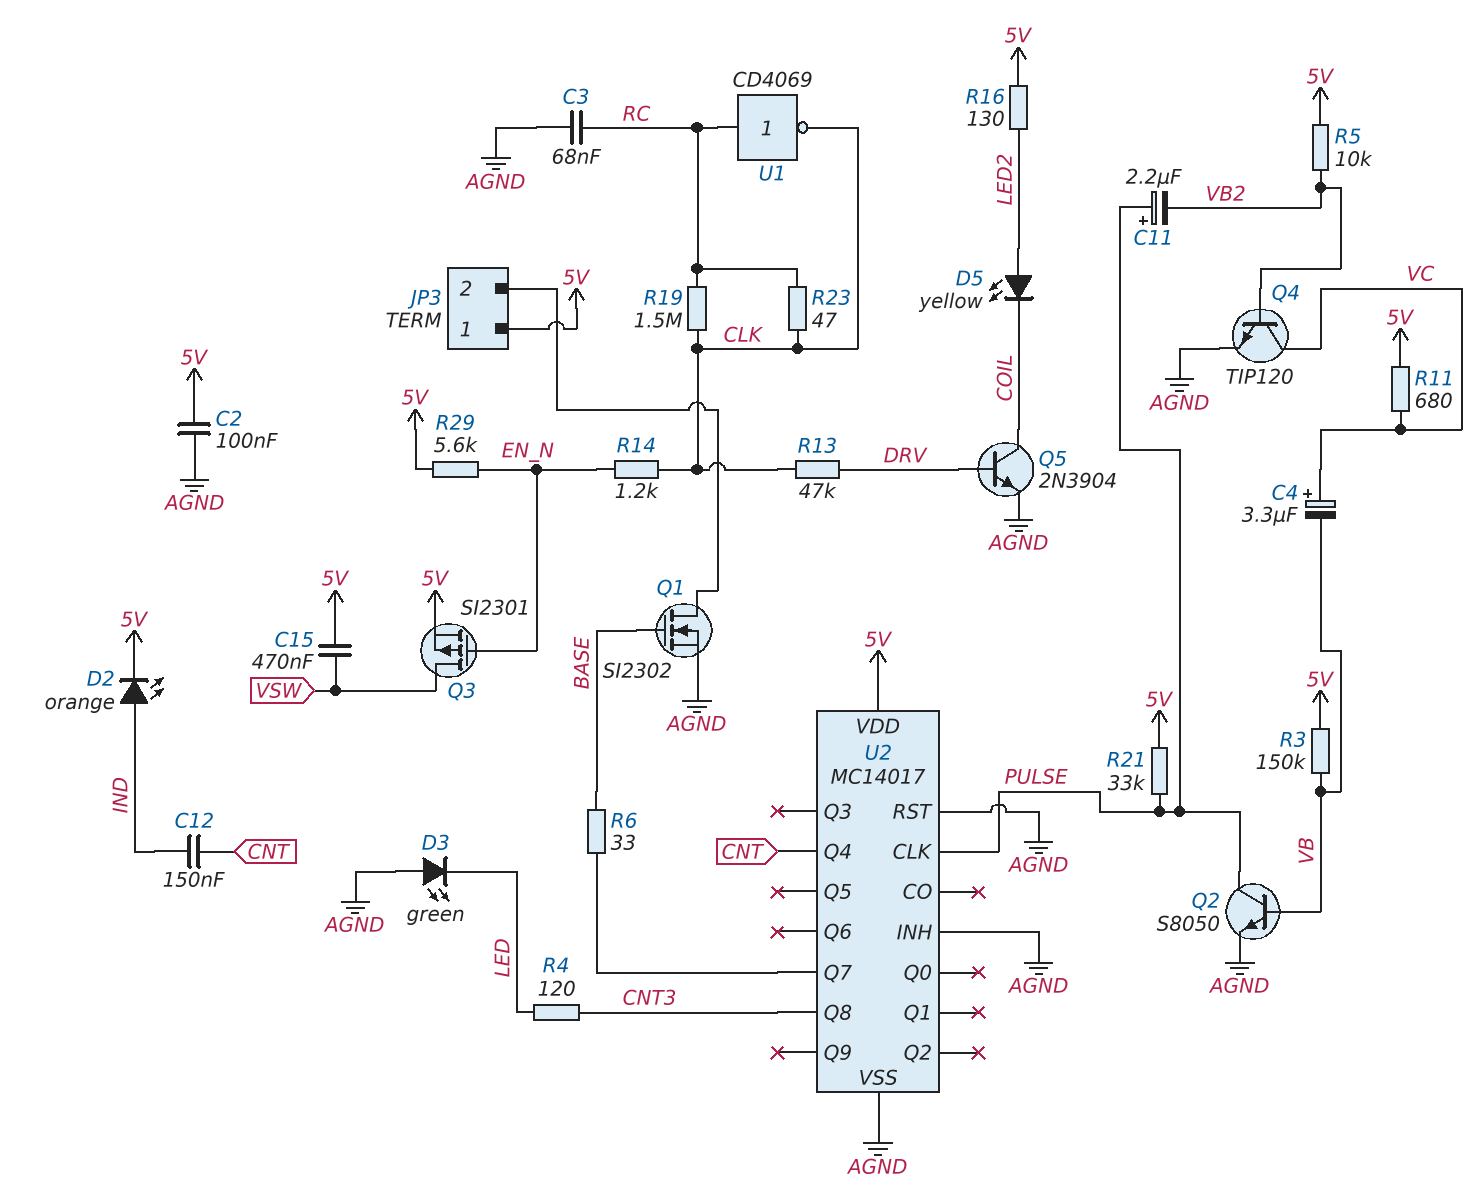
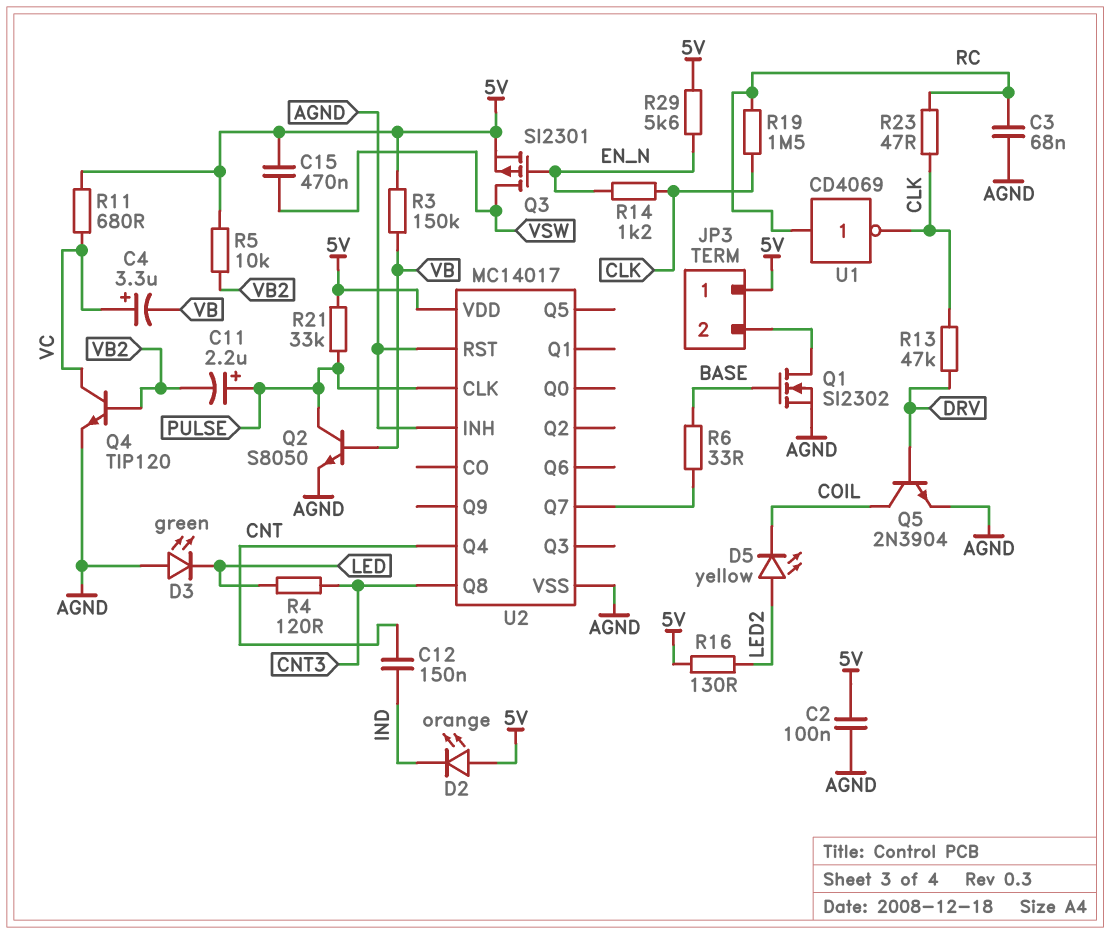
D2: LED orange (A IND, K 5V) -> LED orange (A 5V, K IND)

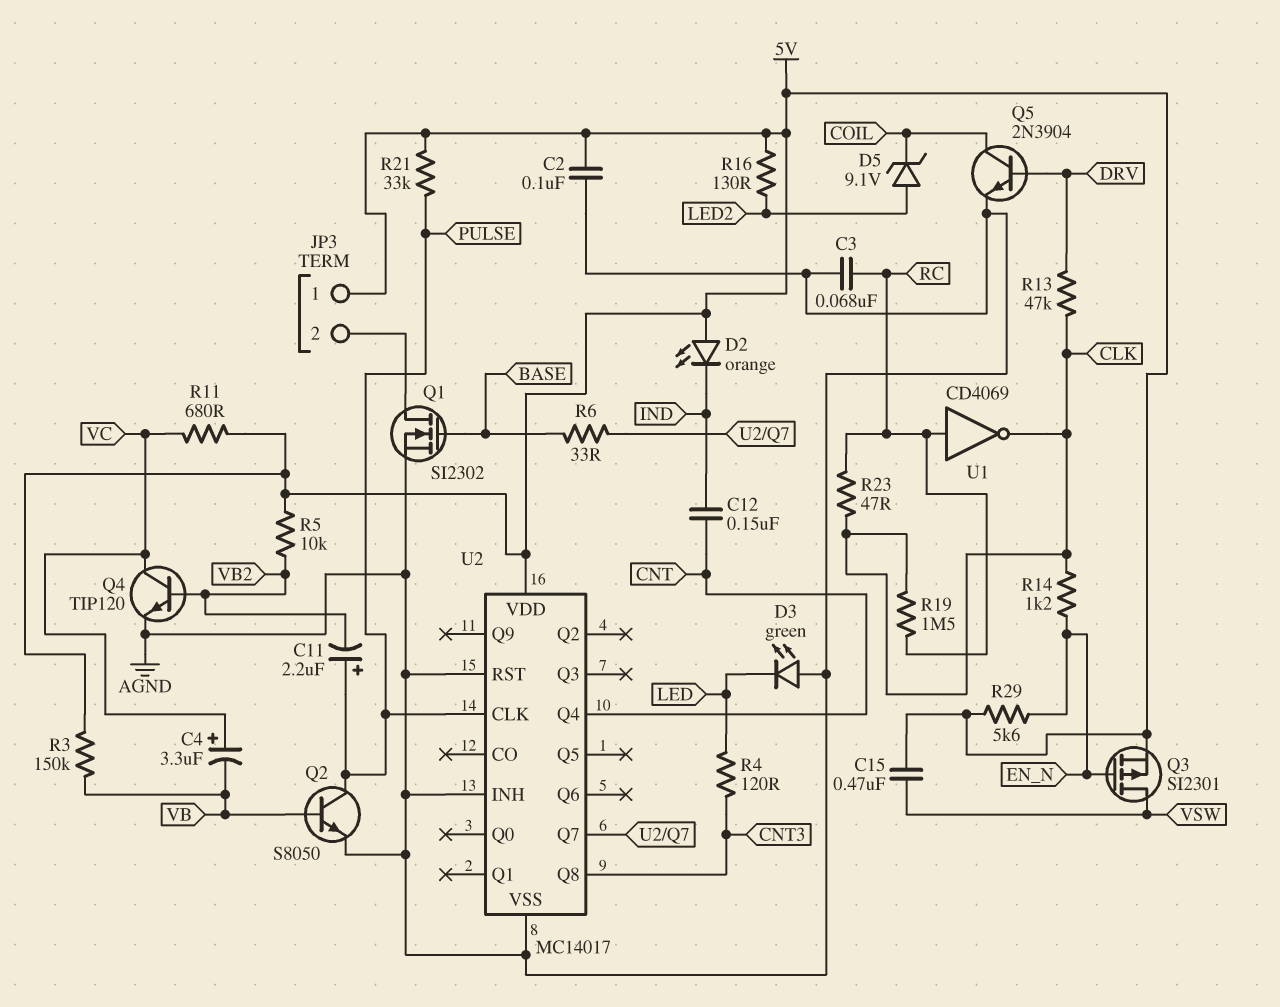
D5: LED yellow (A LED2, K COIL) -> zener 9.1V (A LED2, K COIL)

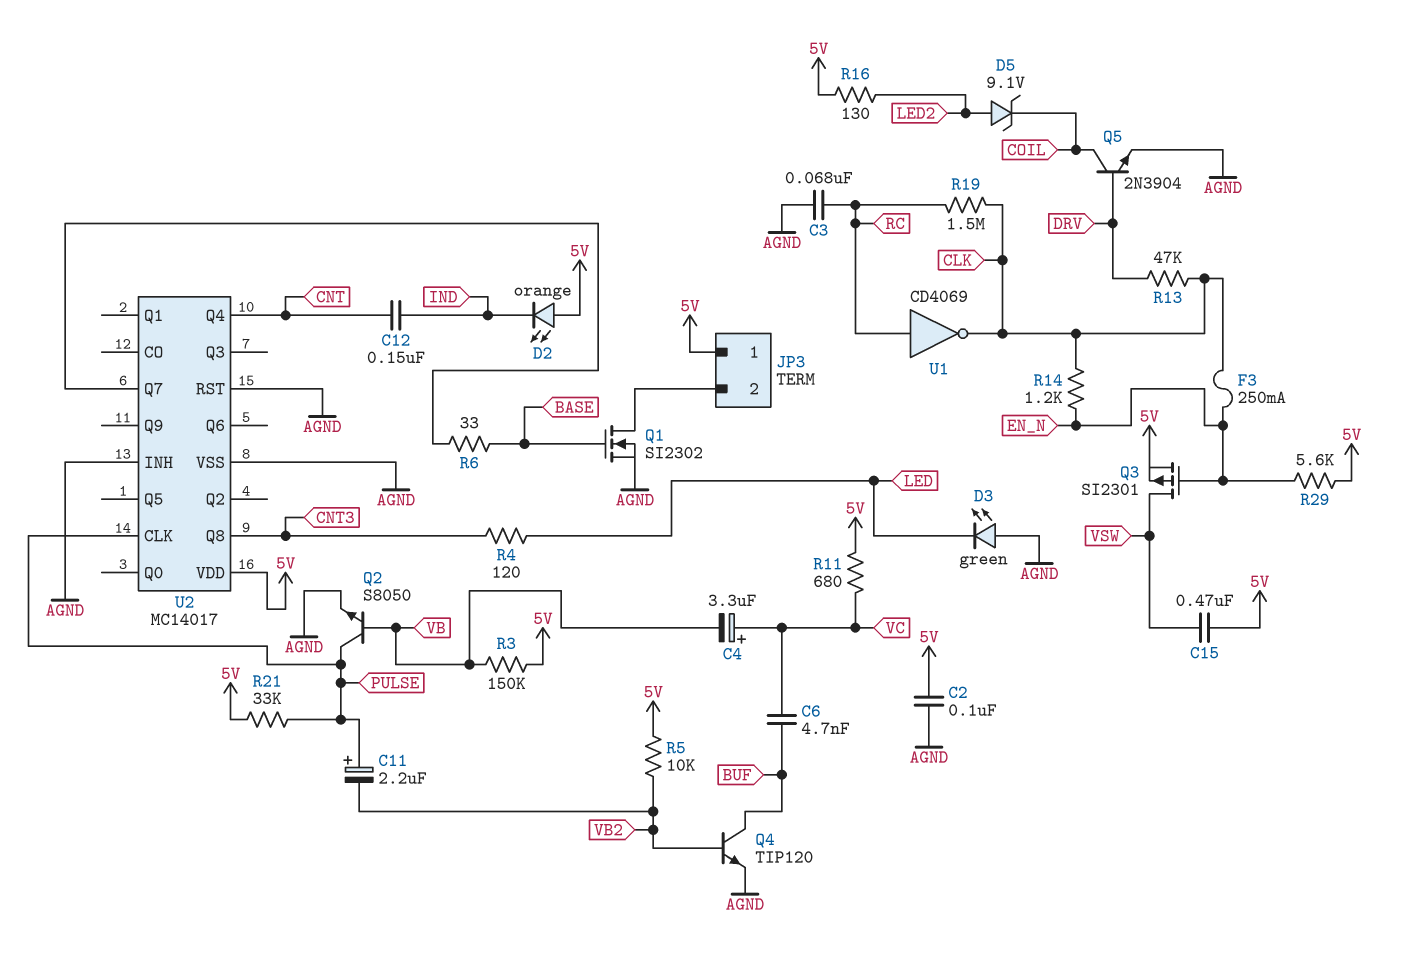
C6: none -> 4.7nF (BUF, VC)
F3: none -> 250mA (CLK, EN_N)
Q4: NPN TIP120 (B VB2, C VC, E AGND) -> NPN TIP120 (B VB2, C BUF, E AGND)
R23: 47 (CLK, RC) -> none

